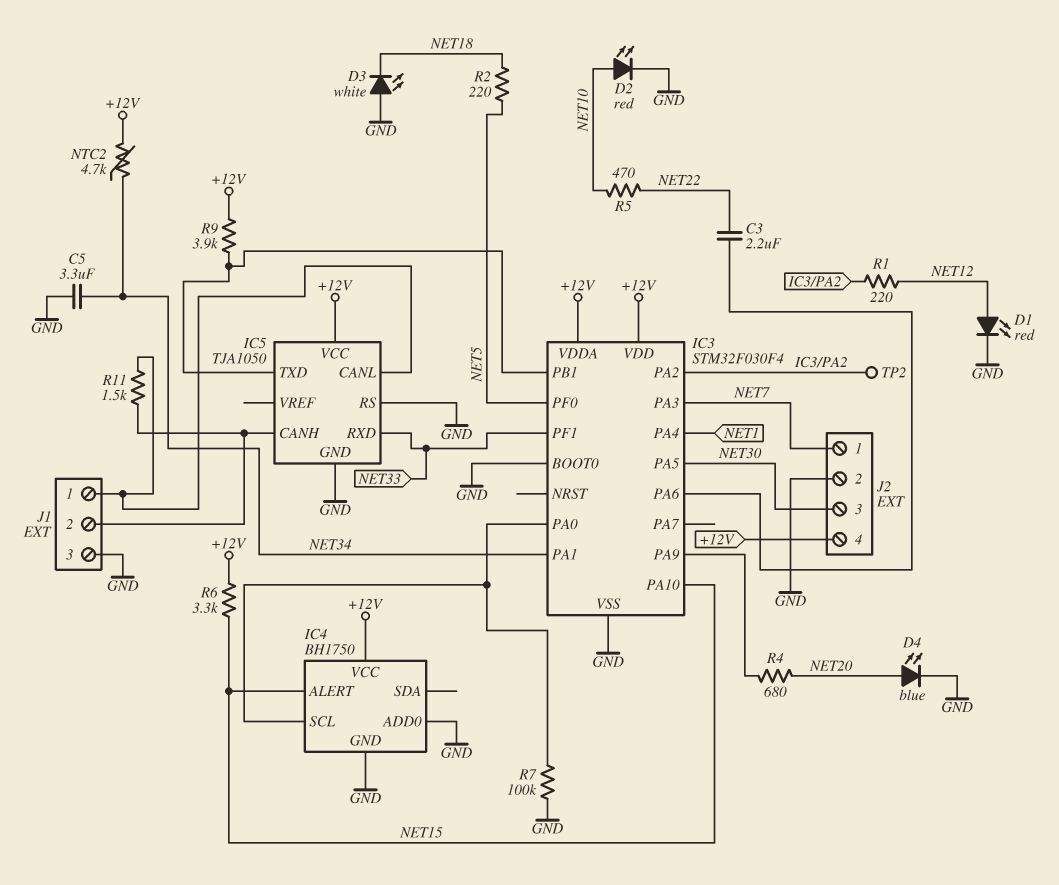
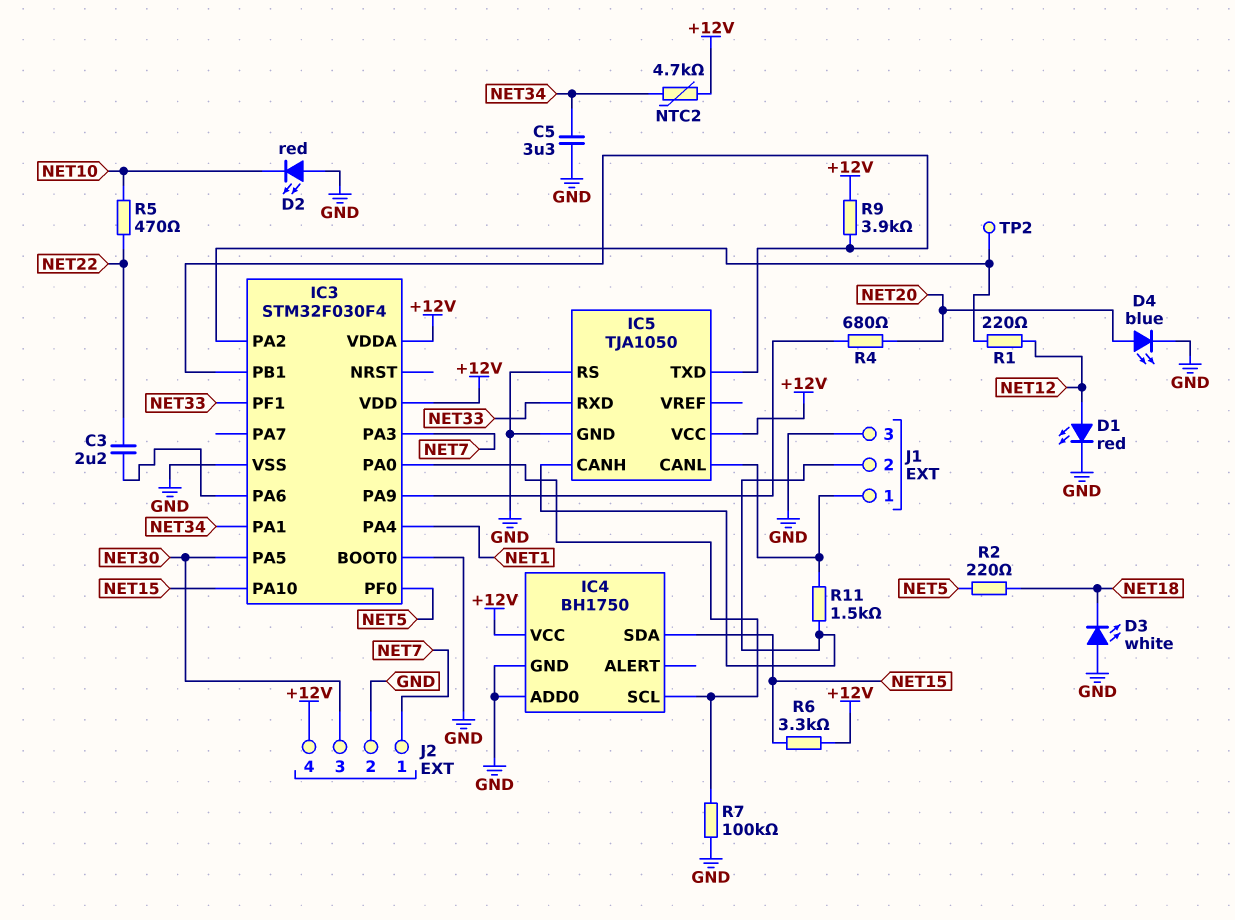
D2: LED red (A NET10, K GND) -> LED red (A GND, K NET10)
IC4 pin ALERT: NET15 -> none
IC4 pin SDA: none -> NET15

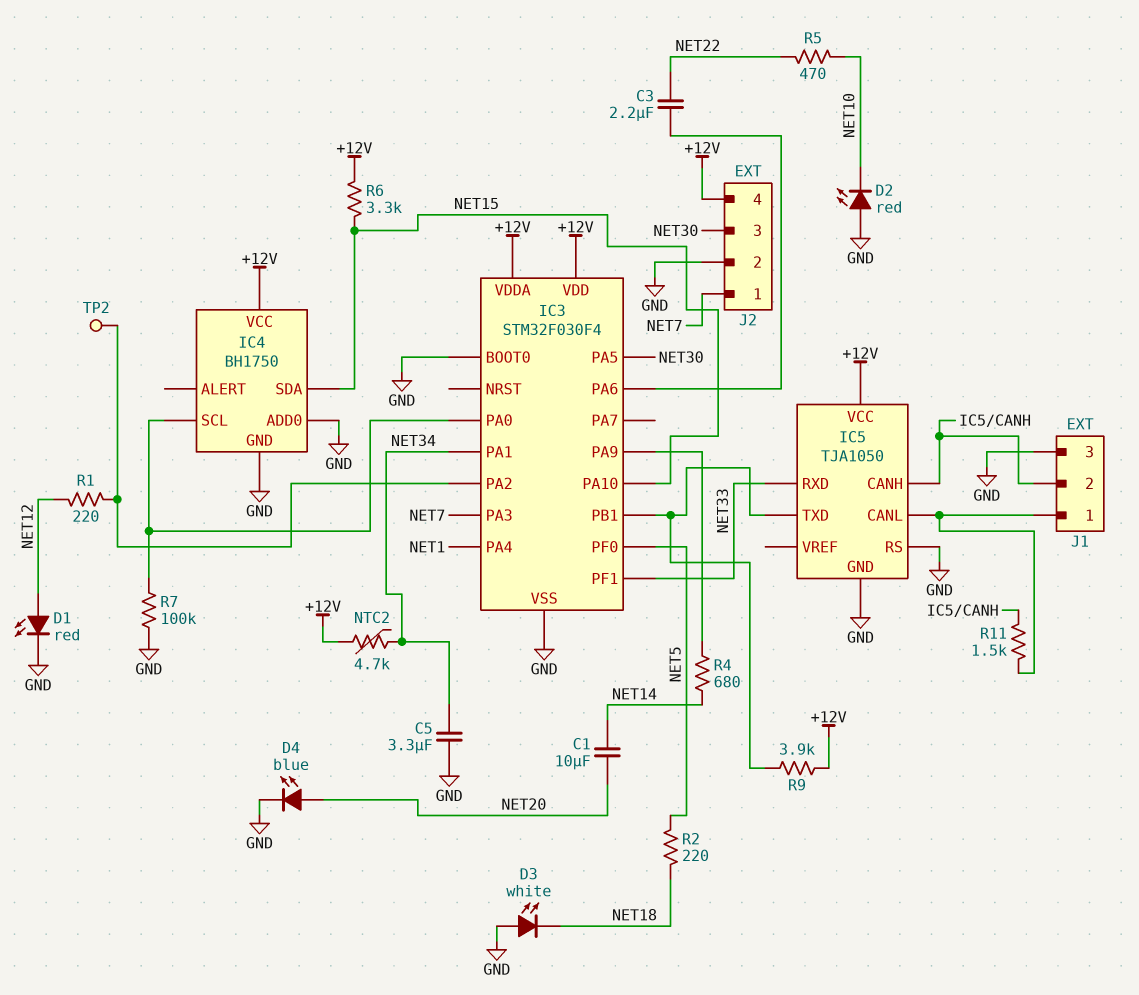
C1: none -> 10uF (NET14, NET20)
R4: 680 (IC3/PA9, NET20) -> 680 (IC3/PA9, NET14)

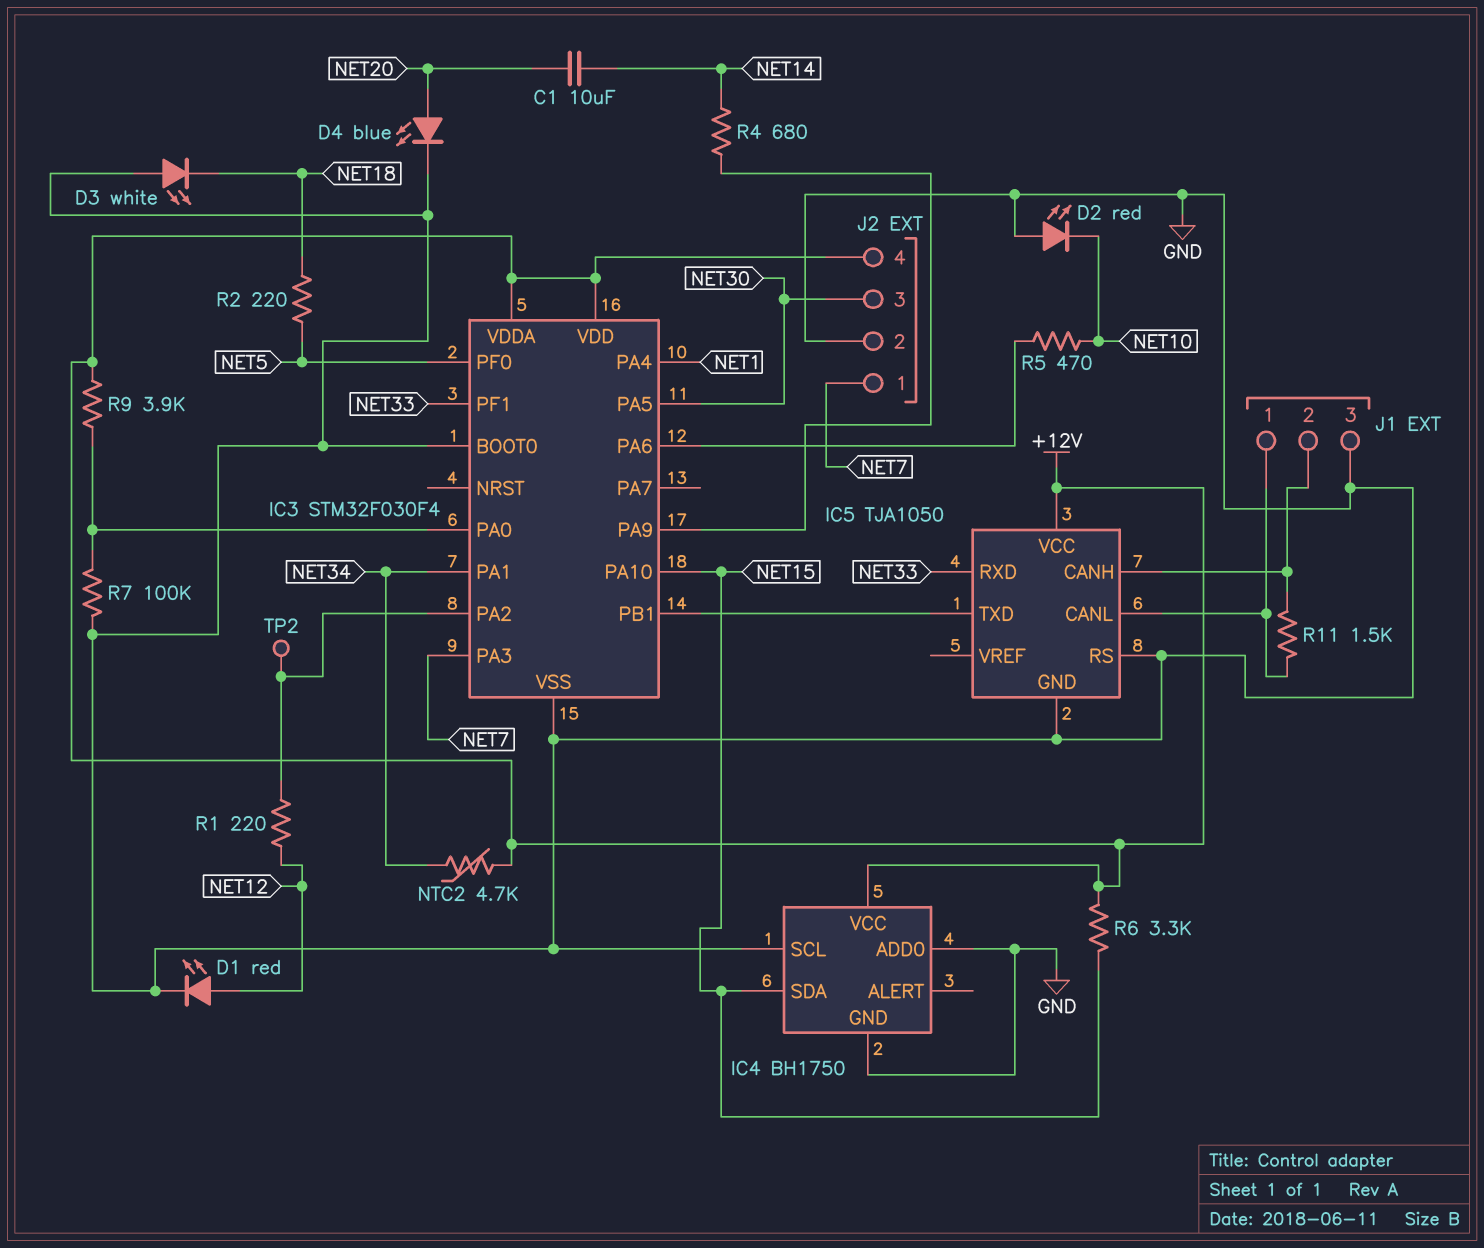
C3: 2.2uF (IC3/PA6, NET22) -> none
C5: 3.3uF (GND, NET34) -> none
IC4 pin SCL: IC3/PA0 -> GND
R5: 470 (NET10, NET22) -> 470 (IC3/PA6, NET10)
R9: 3.9k (+12V, IC3/PB1) -> 3.9k (+12V, IC3/PA0)

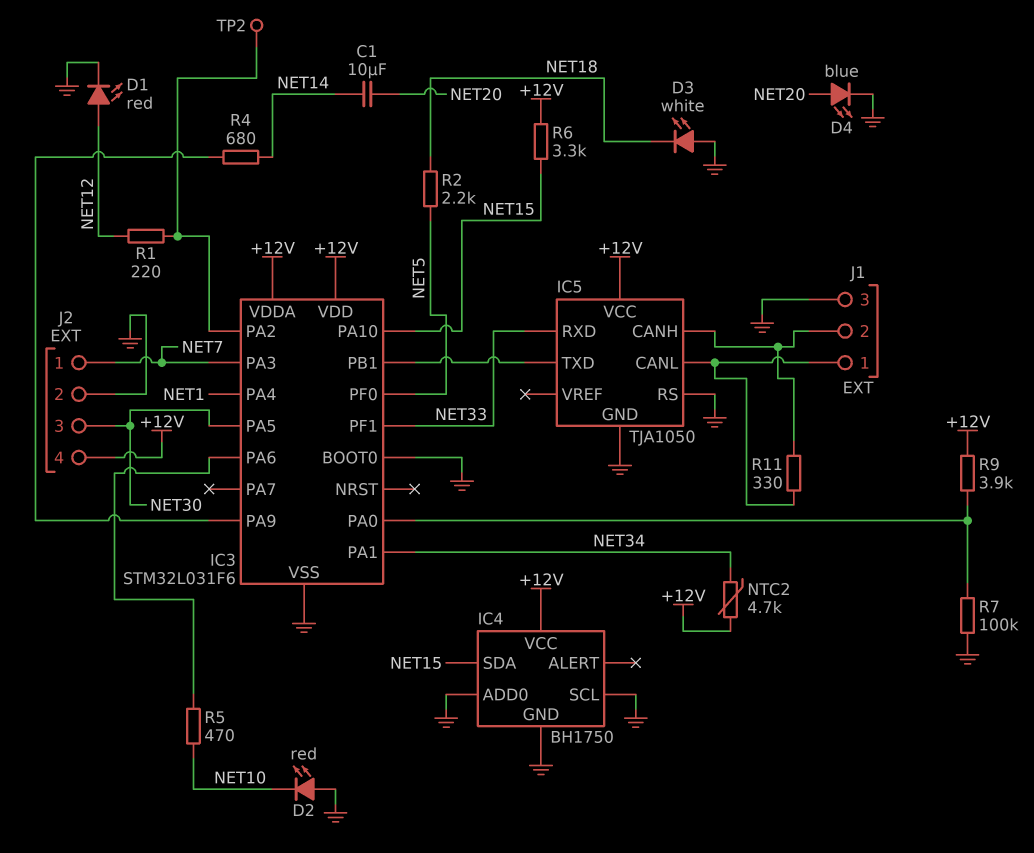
IC3: STM32F030F4 -> STM32L031F6
R2: 220 (NET5, NET18) -> 2.2k (NET5, NET18)
R11: 1.5k (IC5/CANH, IC5/CANL) -> 330 (IC5/CANH, IC5/CANL)

